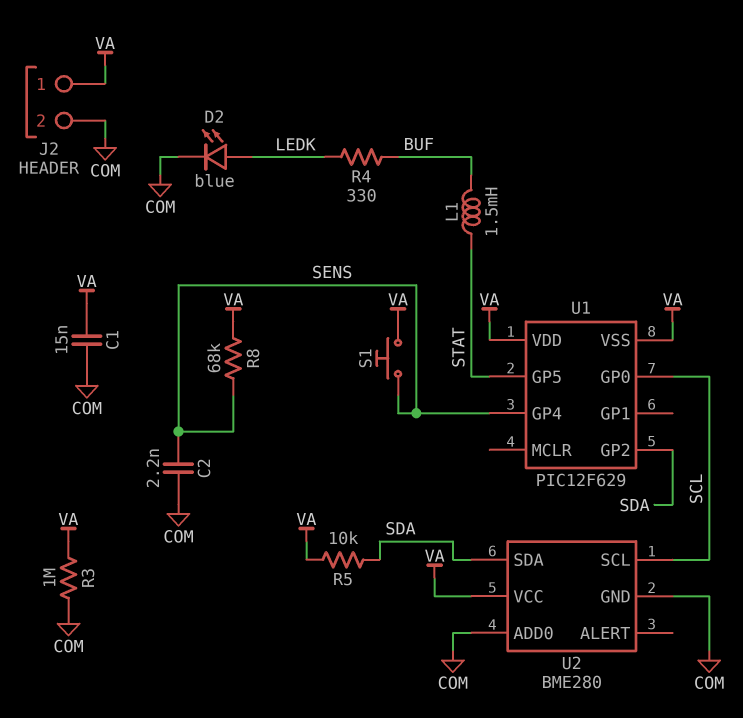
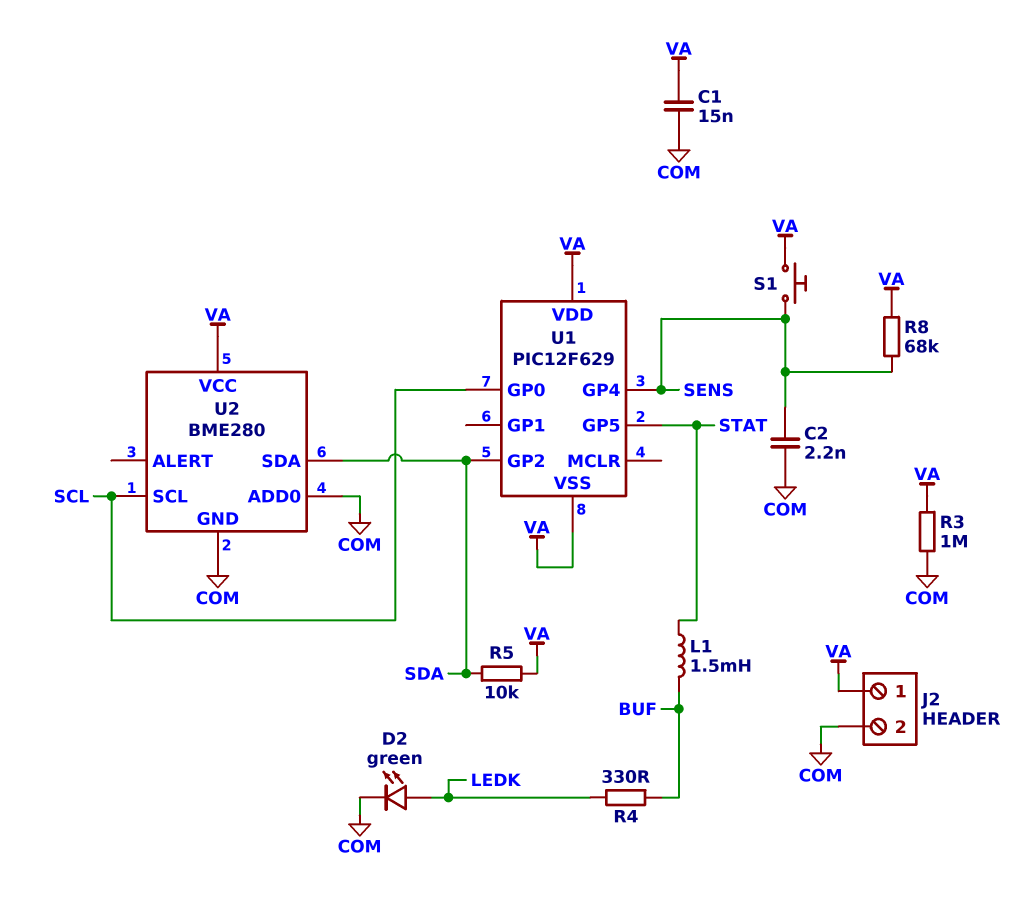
D2: LED blue (A LEDK, K COM) -> LED green (A LEDK, K COM)

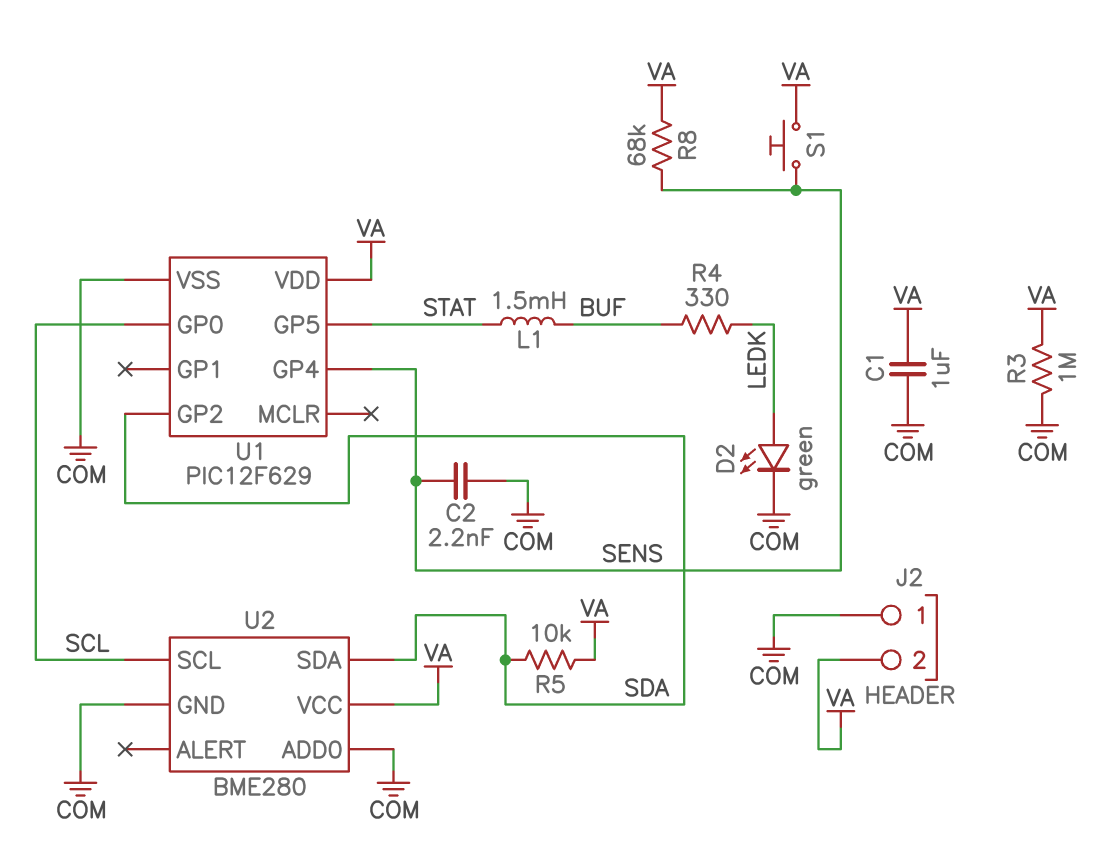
C1: 15nF (COM, VA) -> 1uF (COM, VA)
J2 pin 1: VA -> COM
J2 pin 2: COM -> VA
U1 pin VSS: VA -> COM

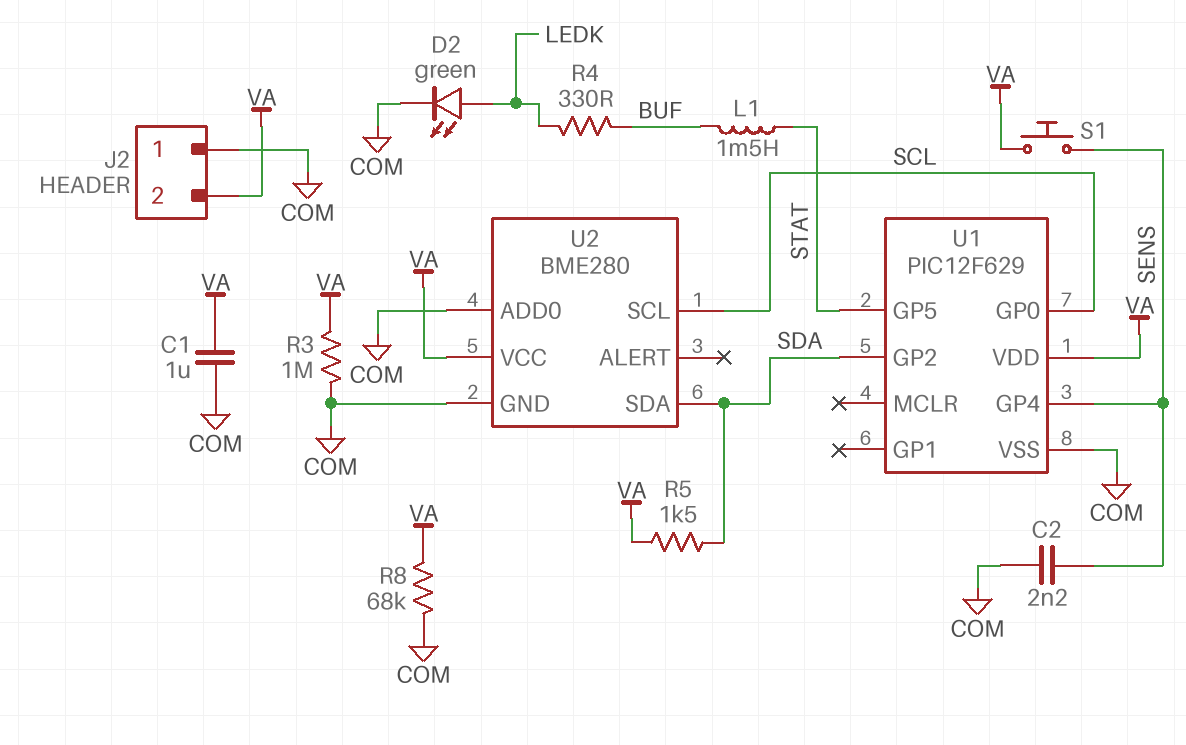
R5: 10k (SDA, VA) -> 1.5k (SDA, VA)
R8: 68k (SENS, VA) -> 68k (COM, VA)

